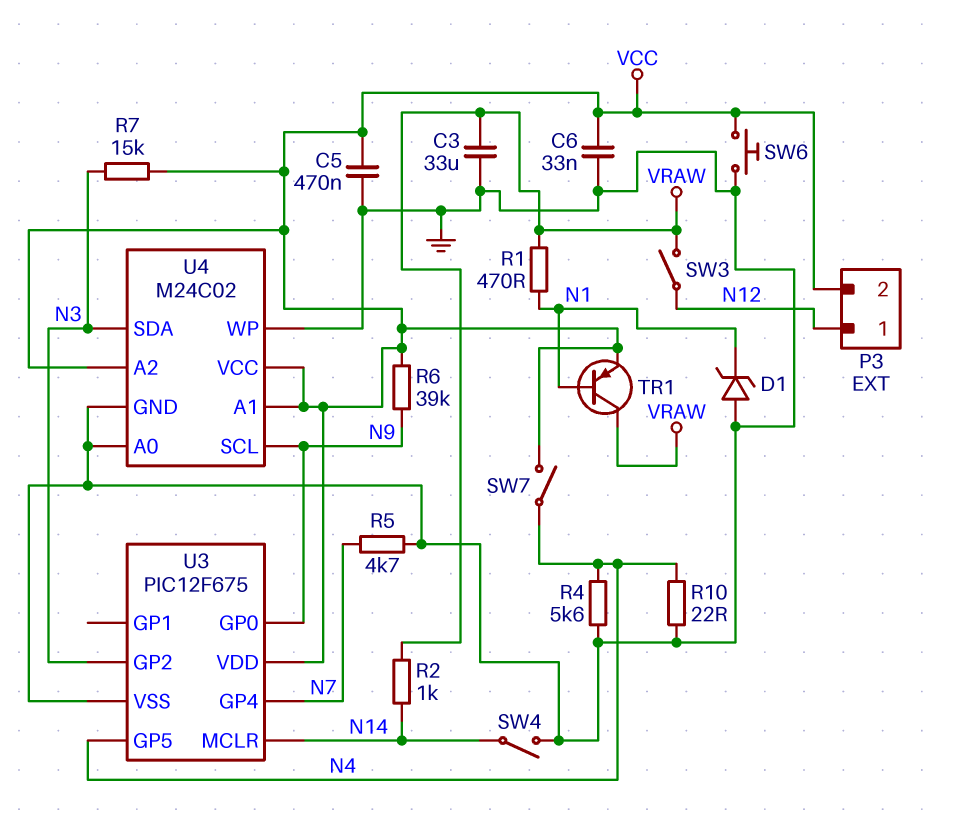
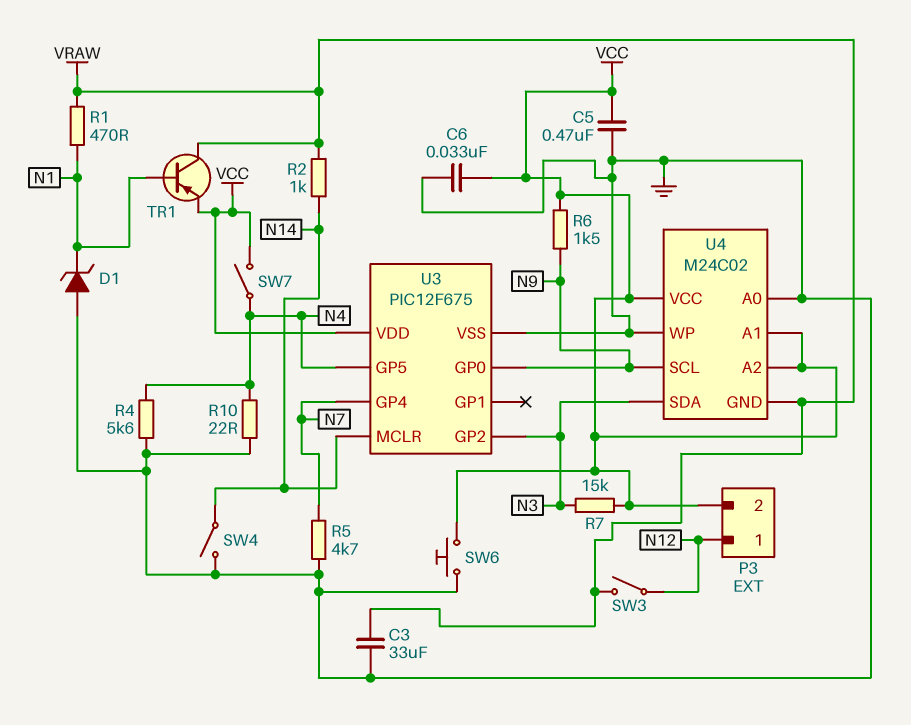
R6: 39k (N9, VCC) -> 1.5k (N9, VCC)
U4 pin GND: GND -> VRAW

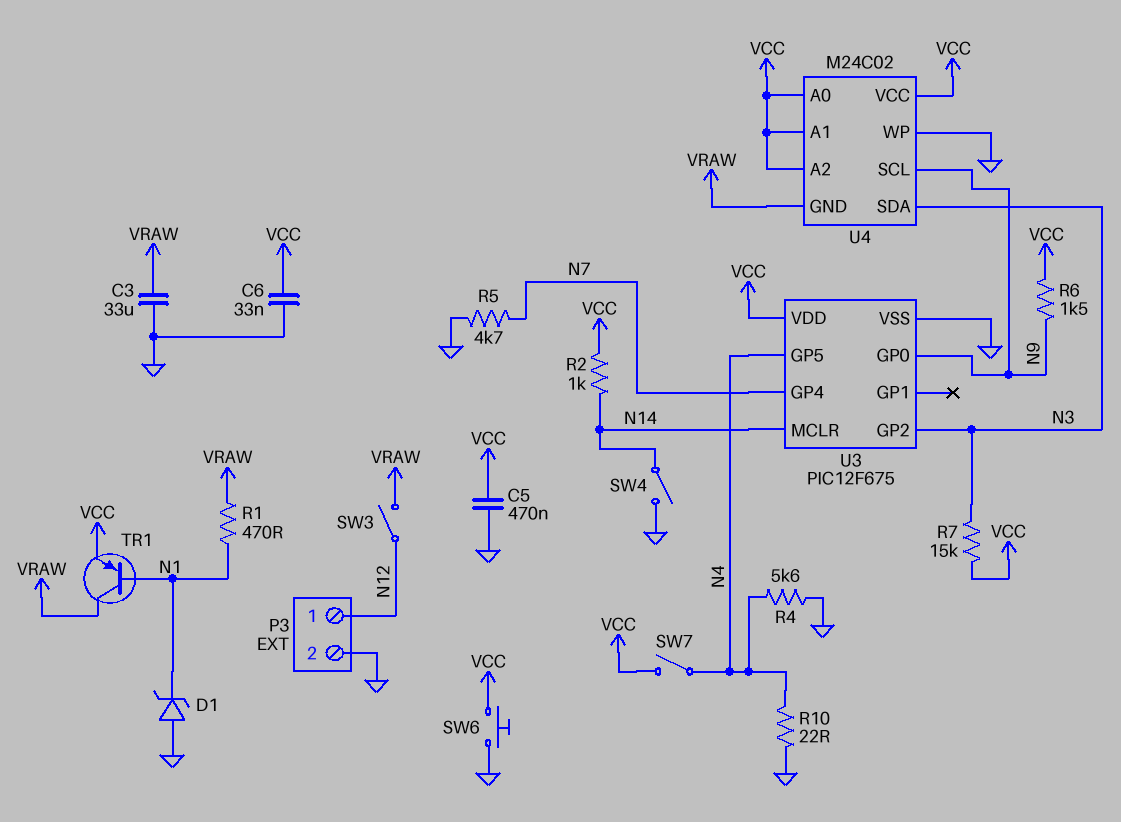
P3 pin 2: VCC -> GND
R2: 1k (N14, VRAW) -> 1k (N14, VCC)
U4 pin A0: GND -> VCC

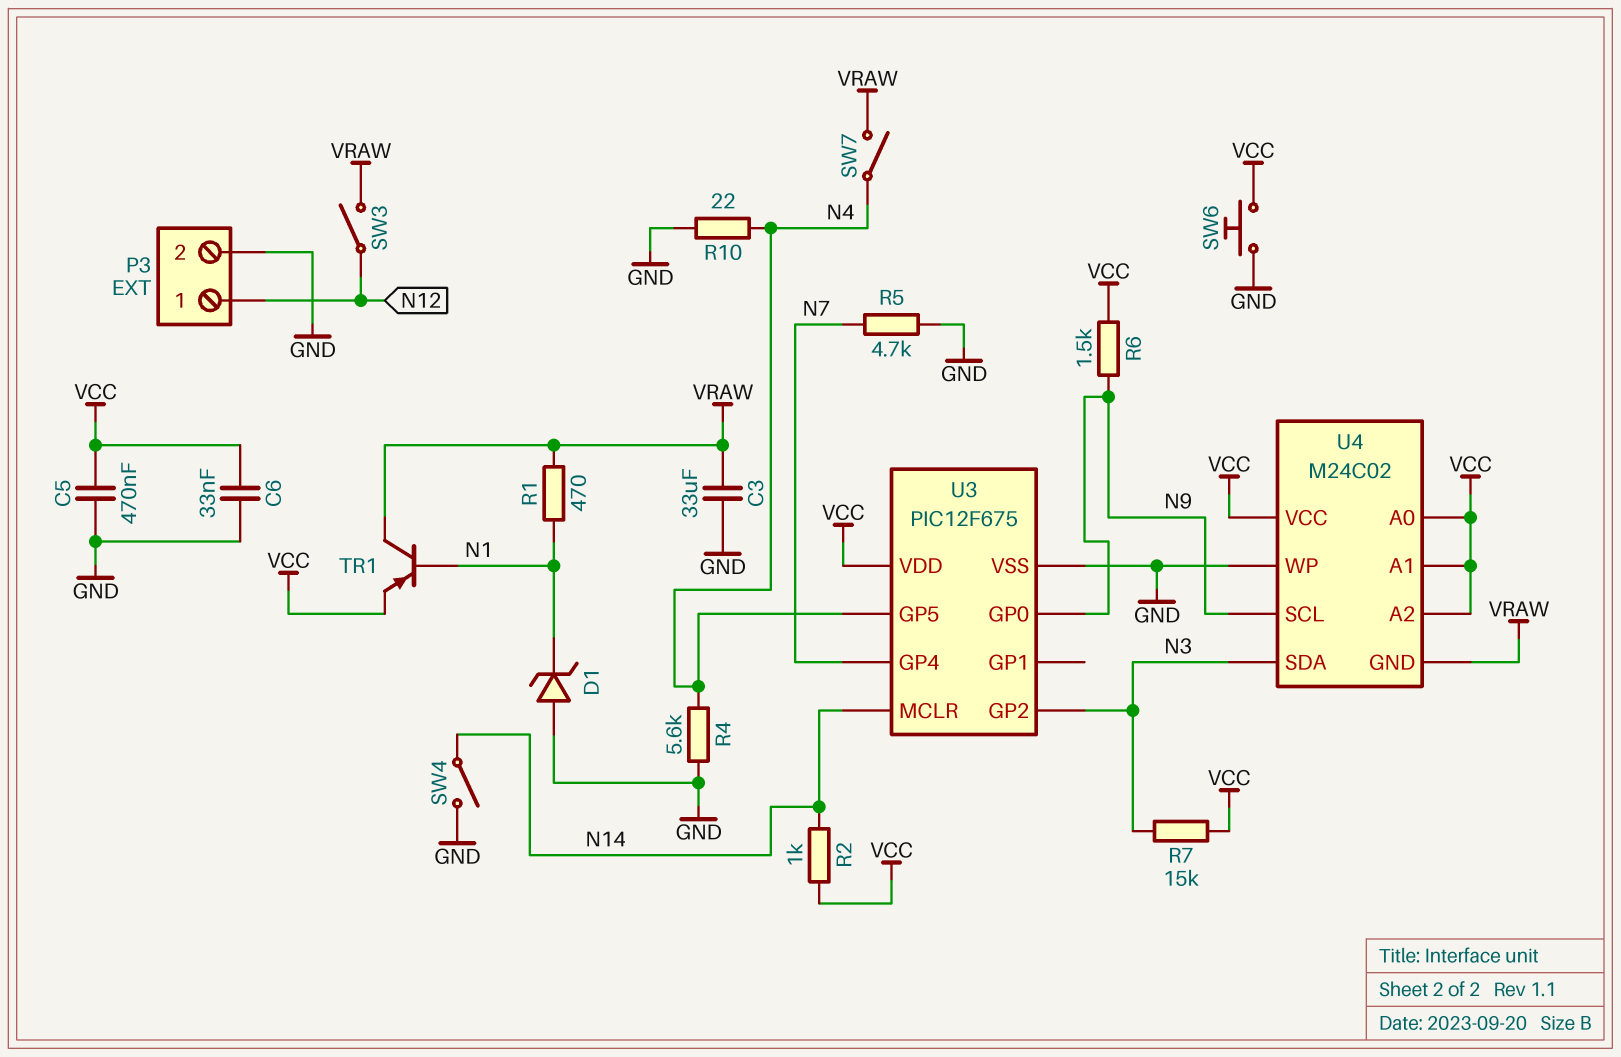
SW7: switch (N4, VCC) -> switch (N4, VRAW)

